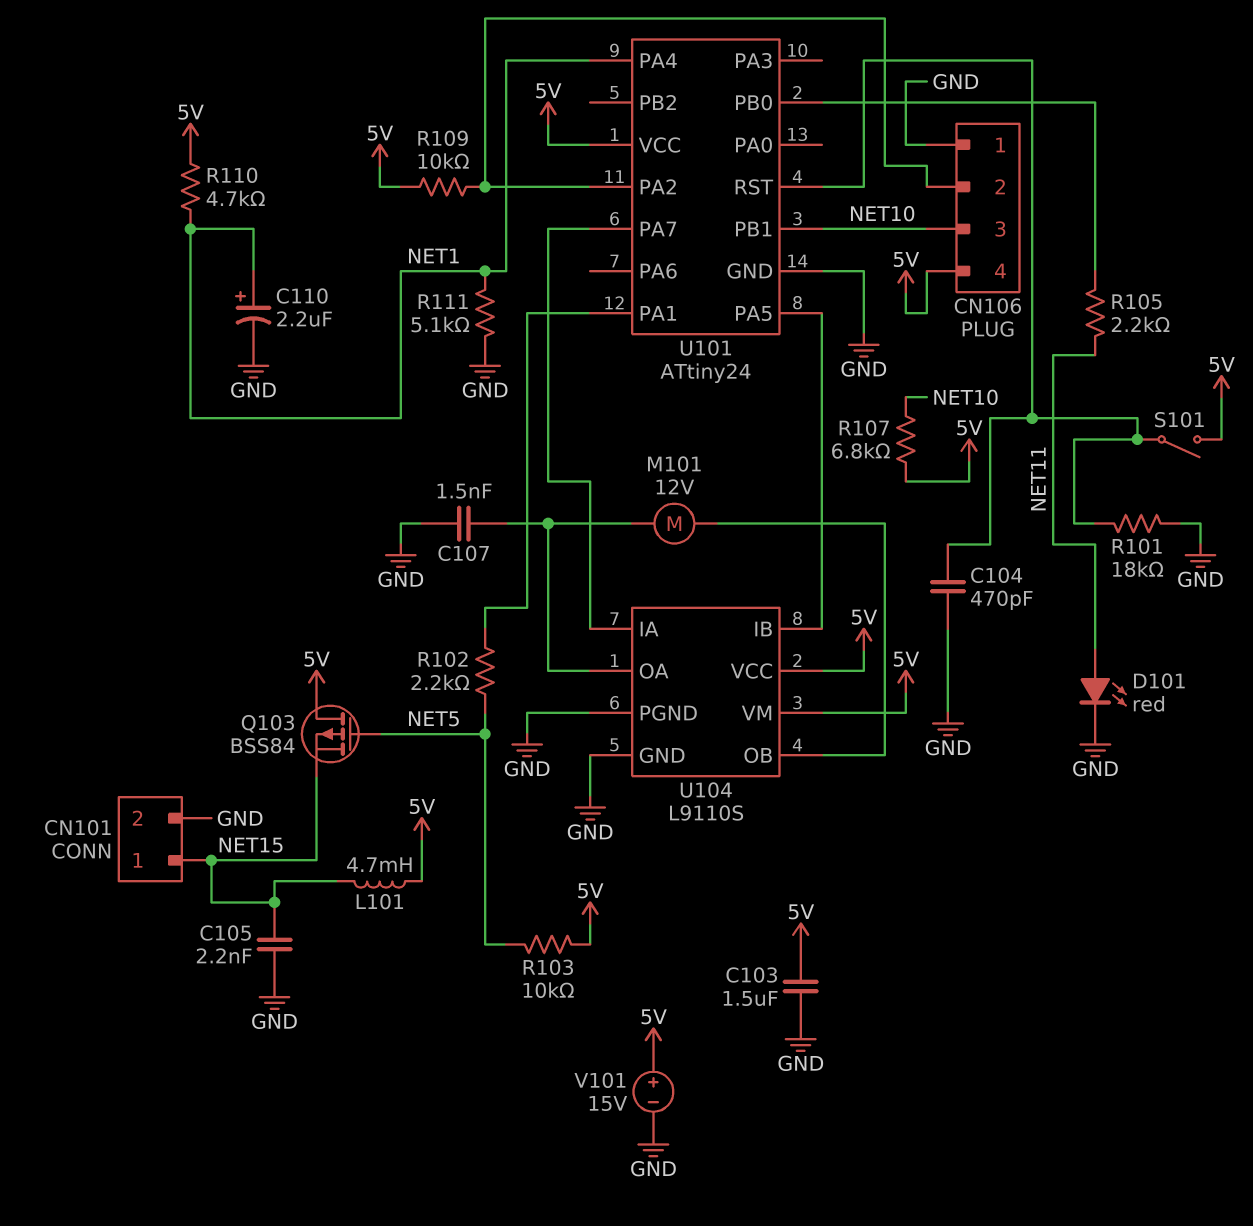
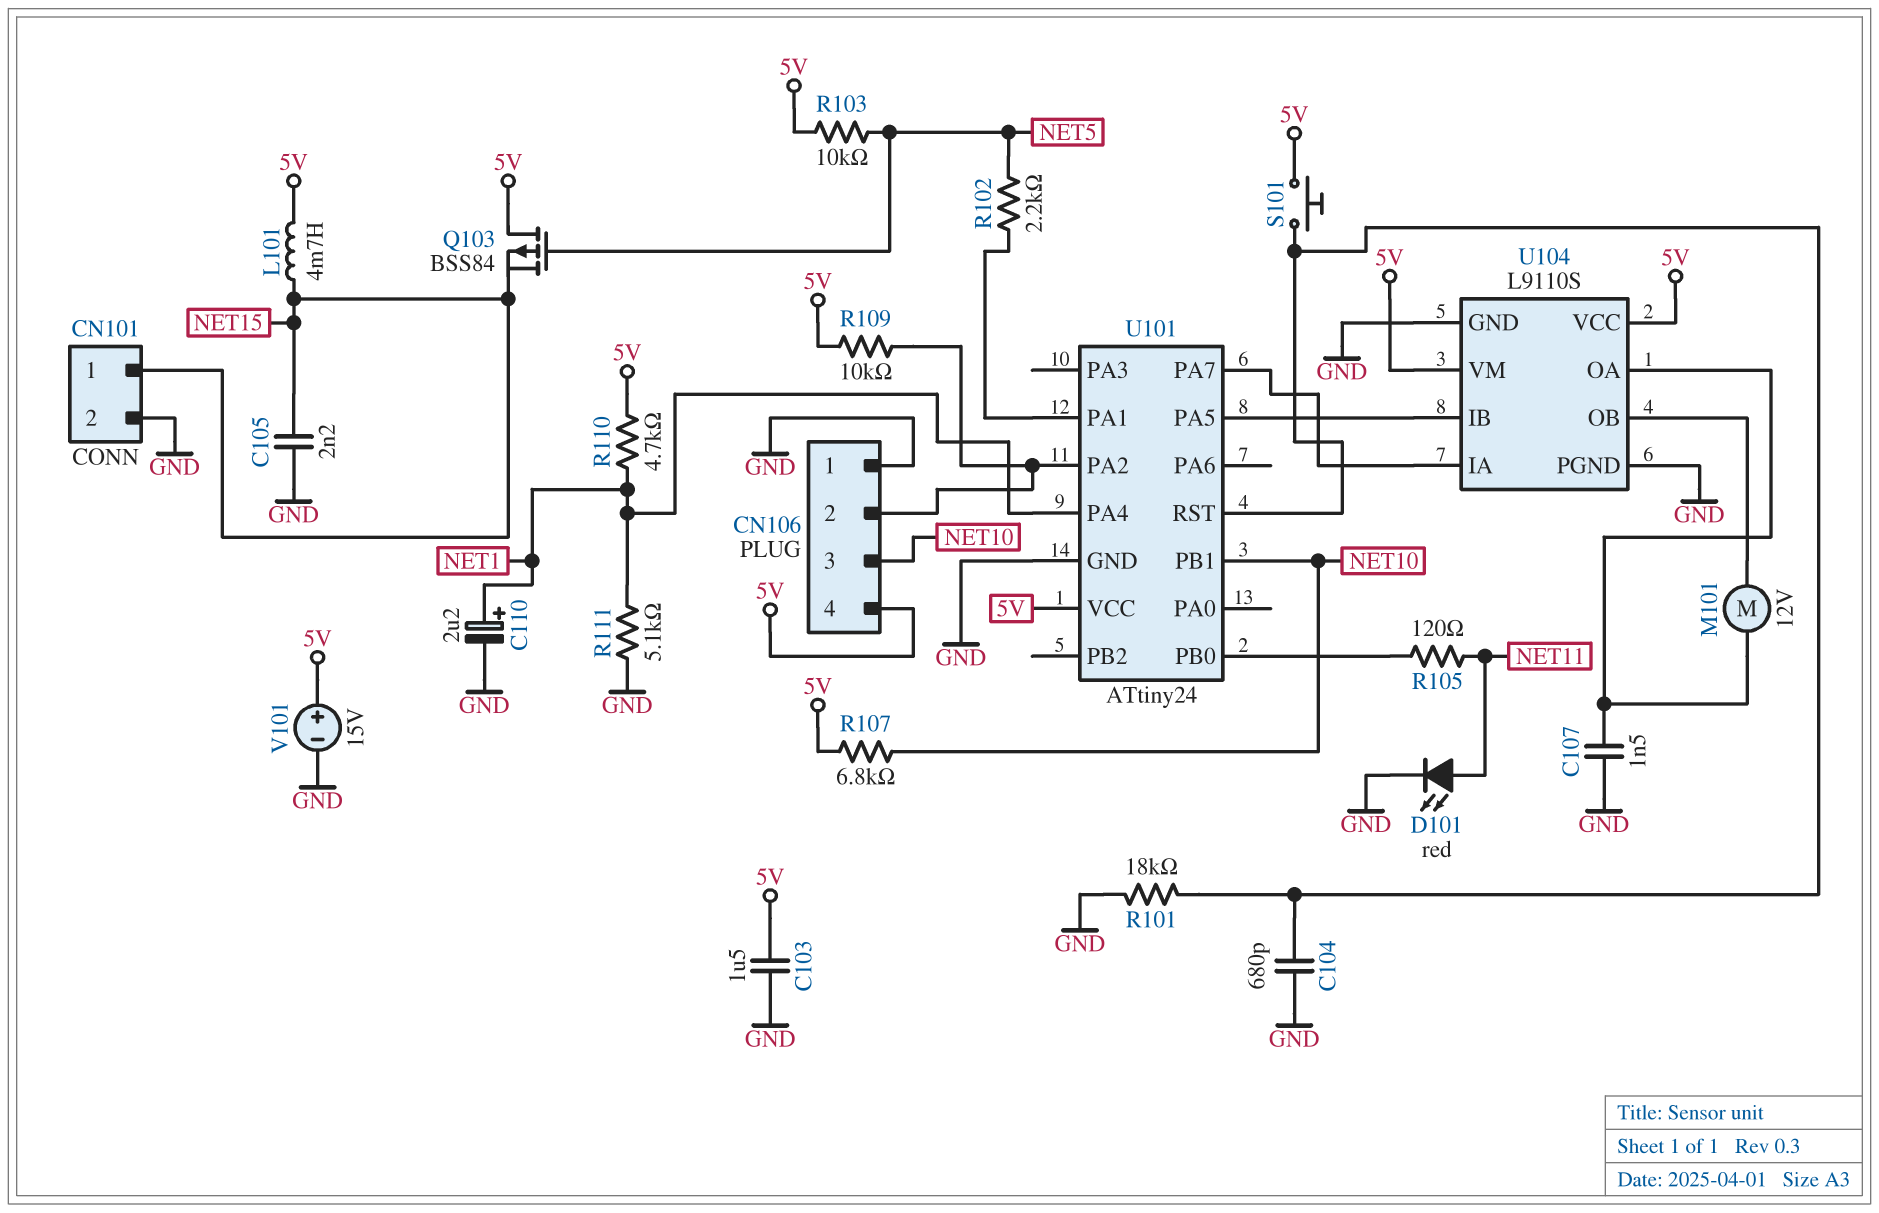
C104: 470pF (GND, U101/RST) -> 680pF (GND, U101/RST)
R105: 2.2k (NET11, U101/PB0) -> 120 (NET11, U101/PB0)
S101: switch (5V, U101/RST) -> button (5V, U101/RST)

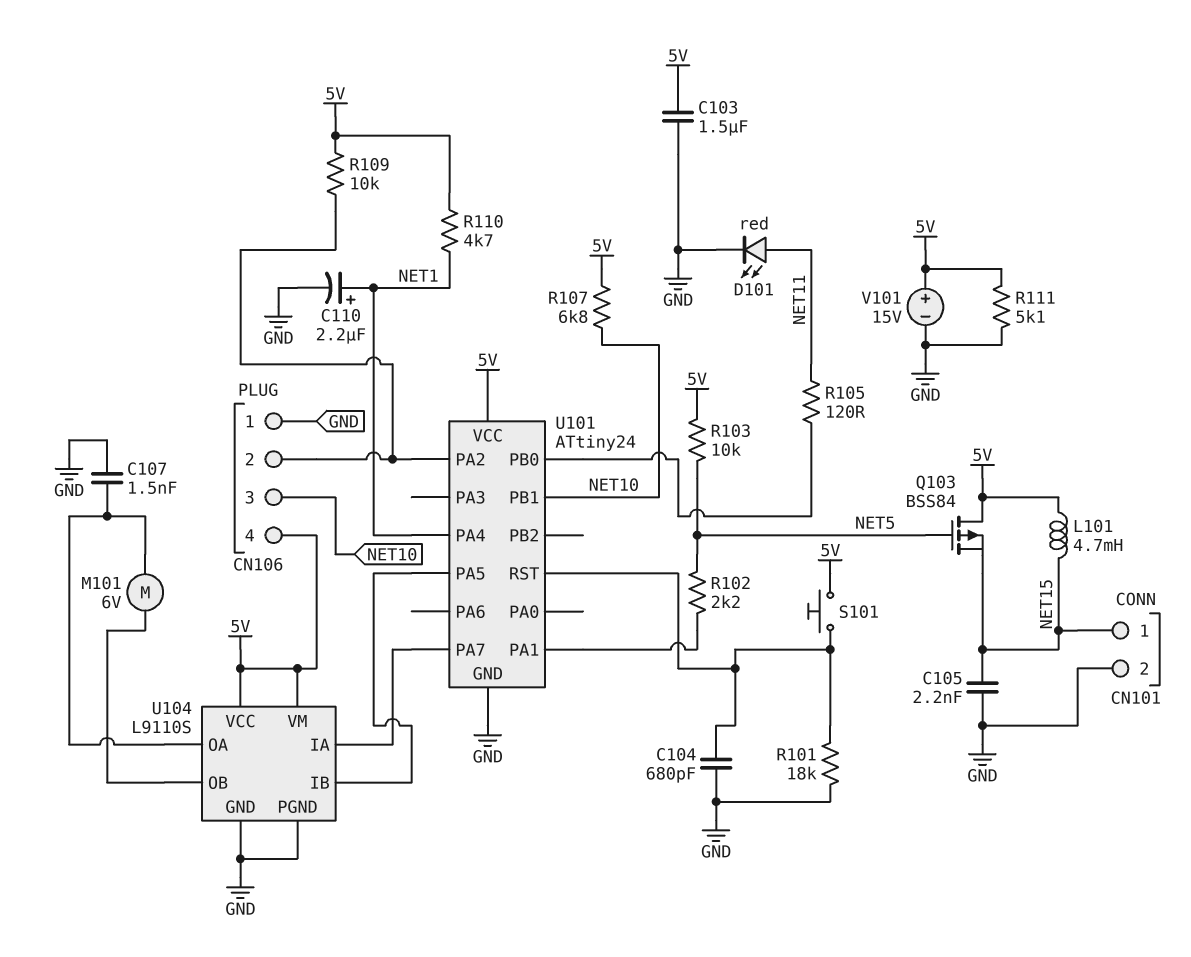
M101: motor 12V (U104/OA, U104/OB) -> motor 6V (U104/OA, U104/OB)
R111: 5.1k (GND, NET1) -> 5.1k (5V, GND)

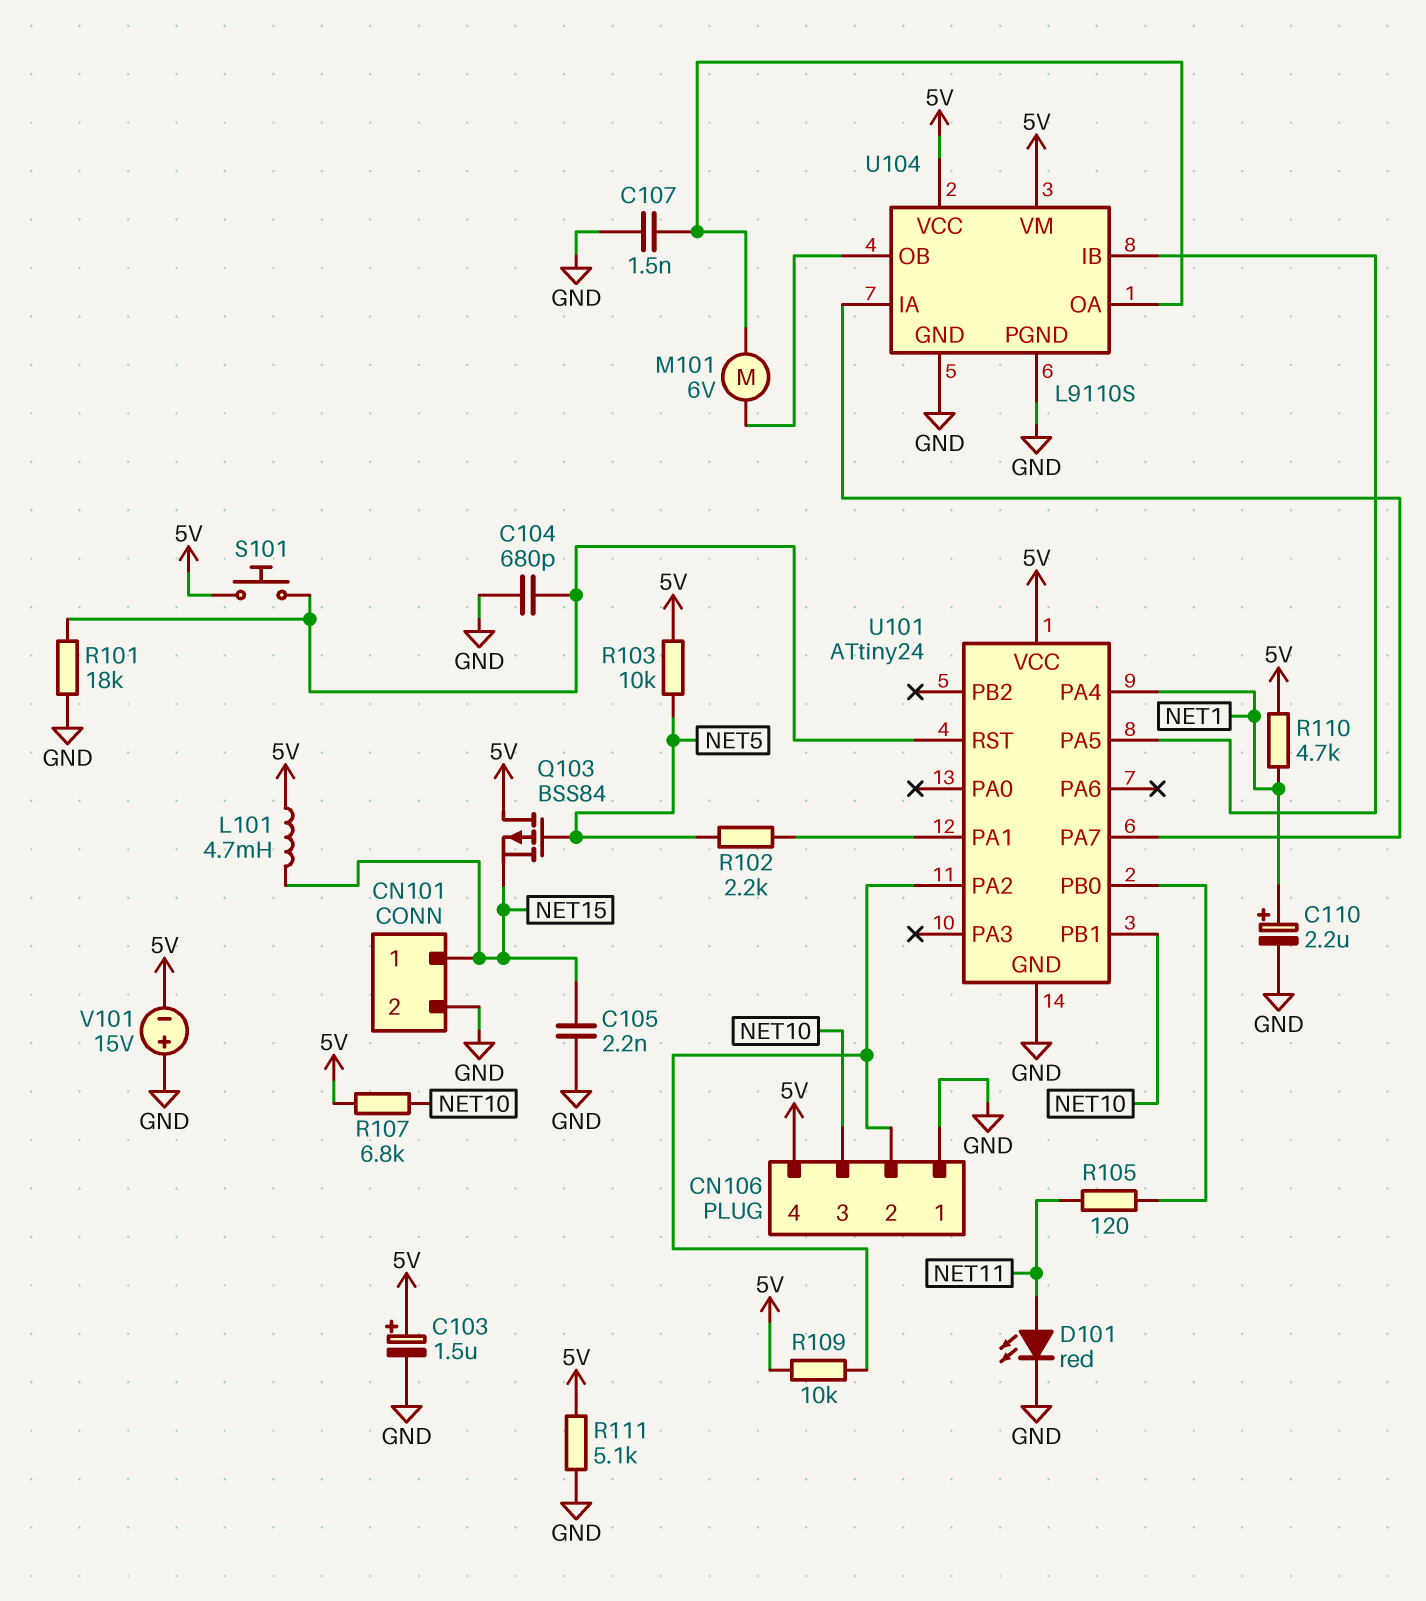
C103: 1.5uF (5V, GND) -> 1.5uF (plus 5V, minus GND)
V101: 15V (plus 5V, minus GND) -> 15V (plus GND, minus 5V)

